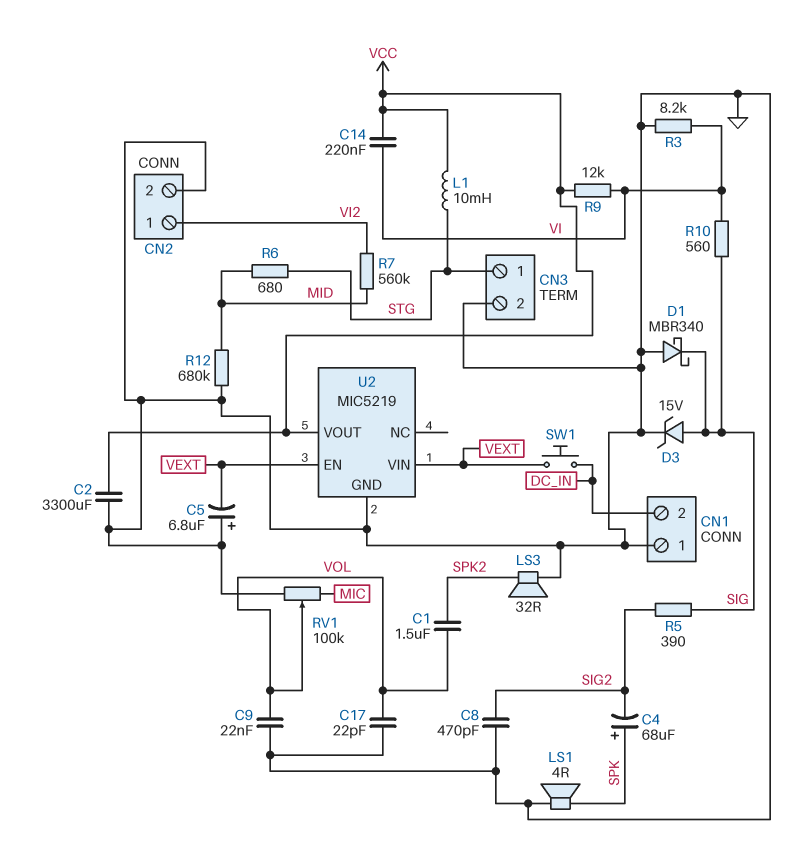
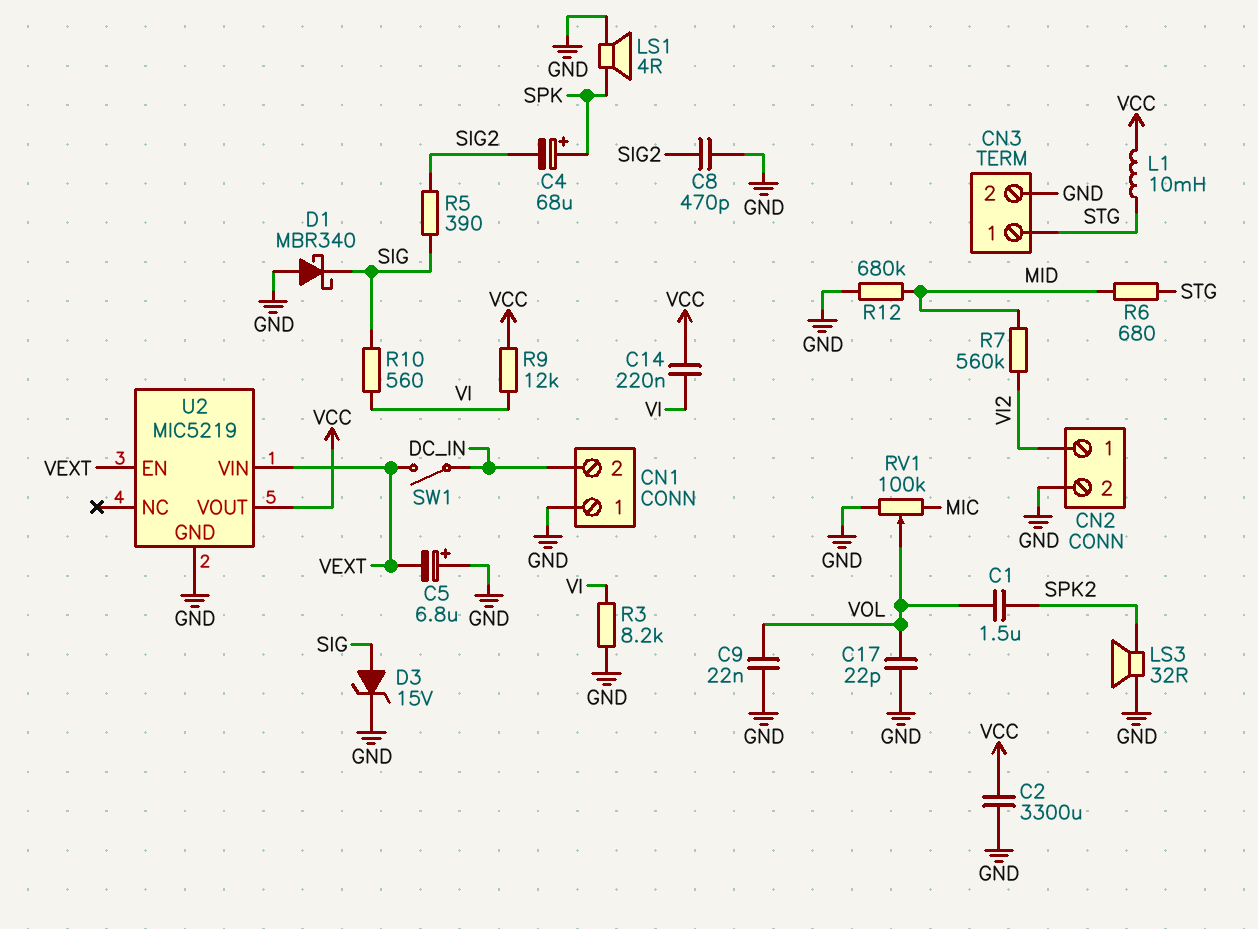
SW1: button (DC_IN, VEXT) -> switch (DC_IN, VEXT)

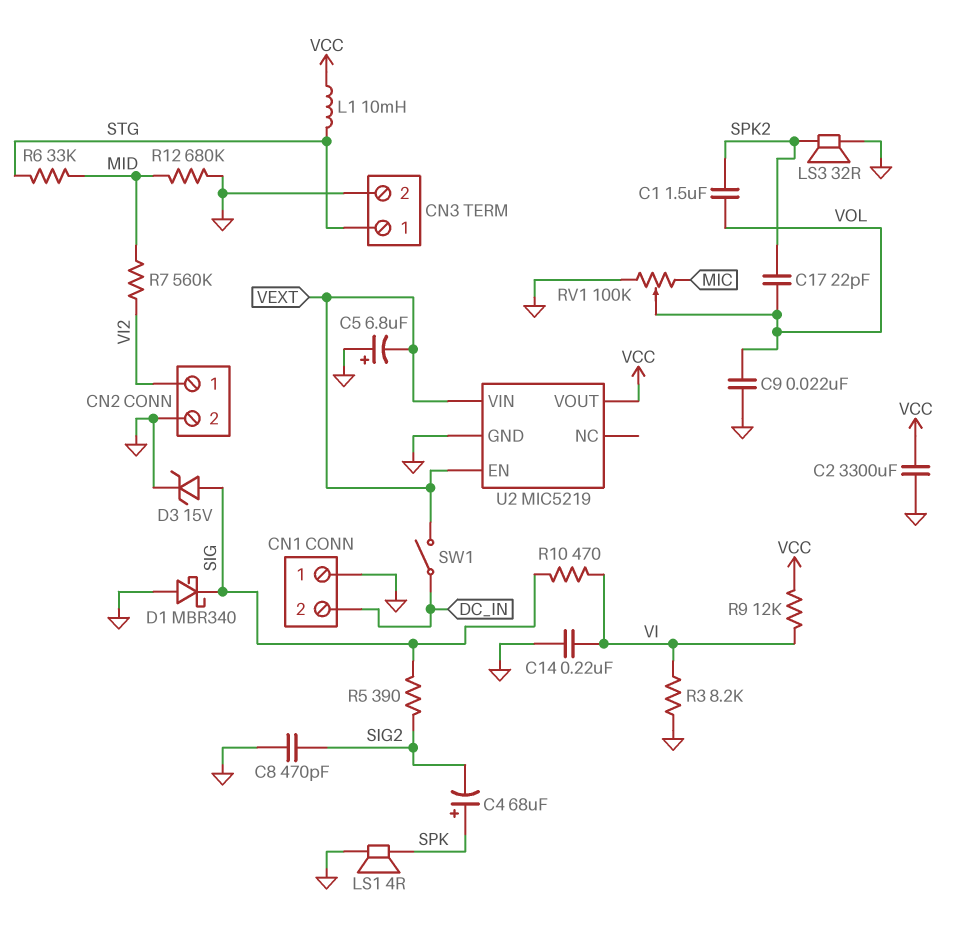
C14: 220nF (VCC, VI) -> 220nF (GND, VI)
C17: 22pF (GND, VOL) -> 22pF (SPK2, VOL)
R6: 680 (MID, STG) -> 33k (MID, STG)
R10: 560 (SIG, VI) -> 470 (SIG, VI)

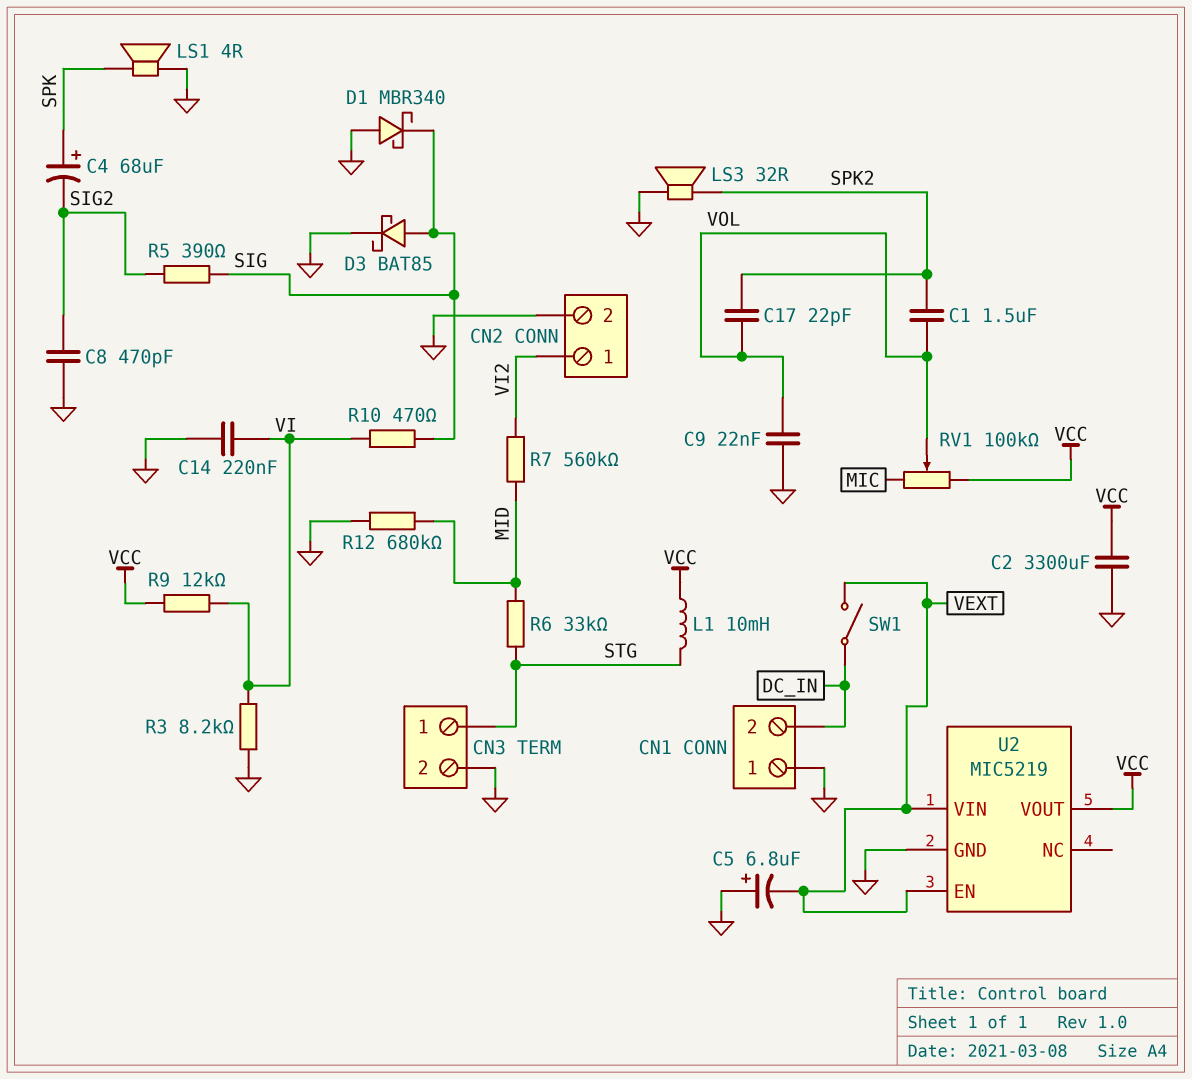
D3: zener 15V (A SIG, K GND) -> schottky BAT85 (A SIG, K GND)
RV1: 100k (GND, MIC, wiper VOL) -> 100k (MIC, VCC, wiper VOL)

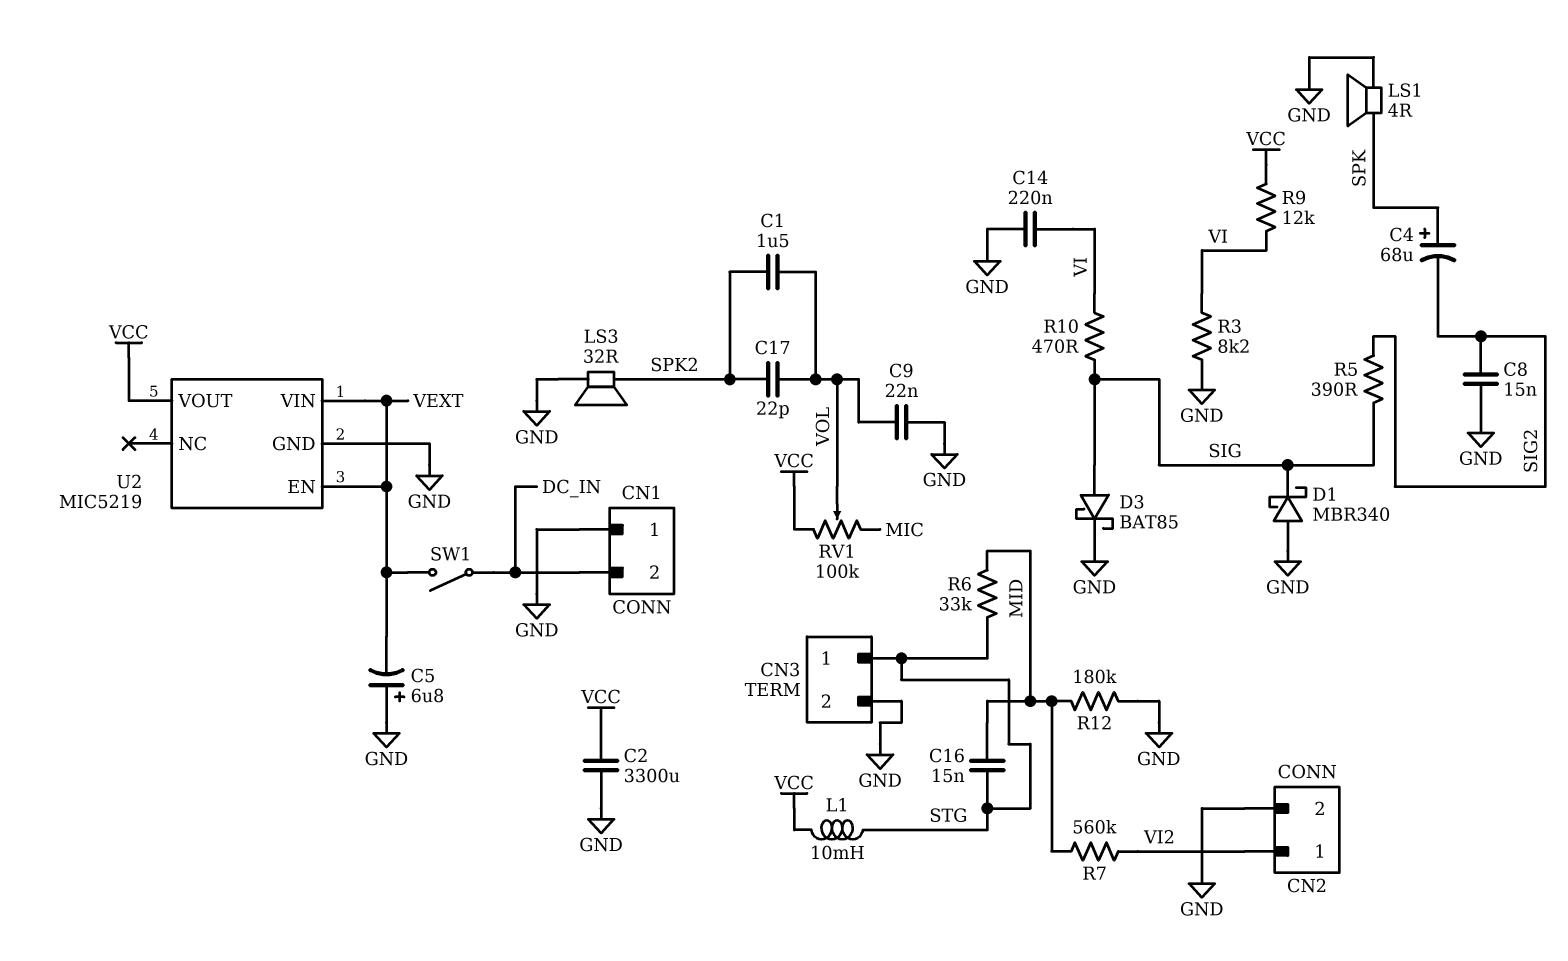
C8: 470pF (GND, SIG2) -> 15nF (GND, SIG2)
C16: none -> 15nF (MID, STG)
R12: 680k (GND, MID) -> 180k (GND, MID)

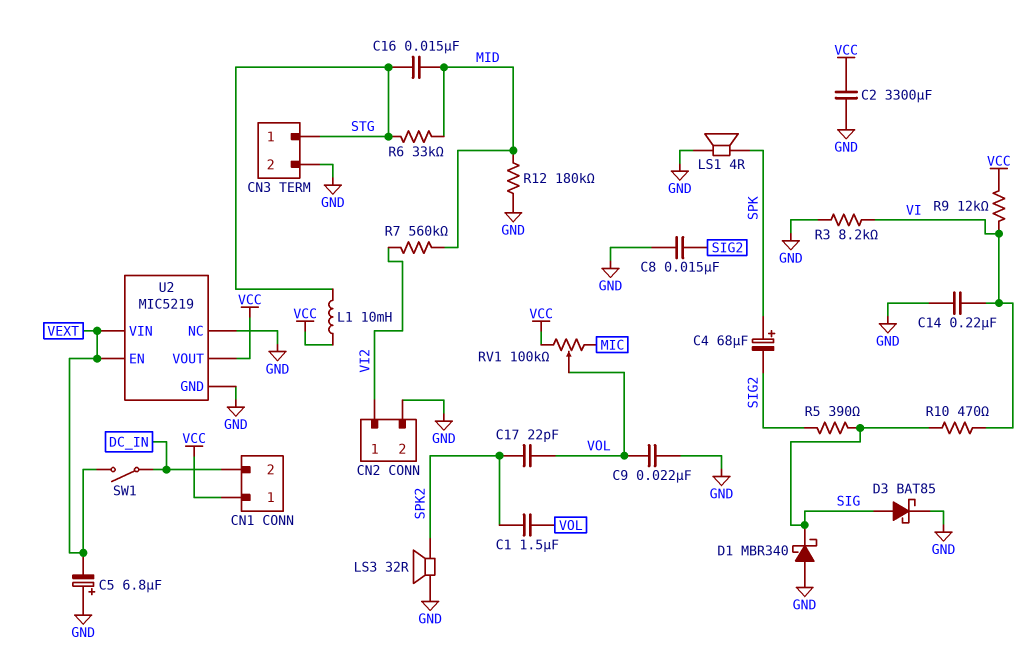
CN1 pin 1: GND -> VCC
U2 pin NC: none -> GND

